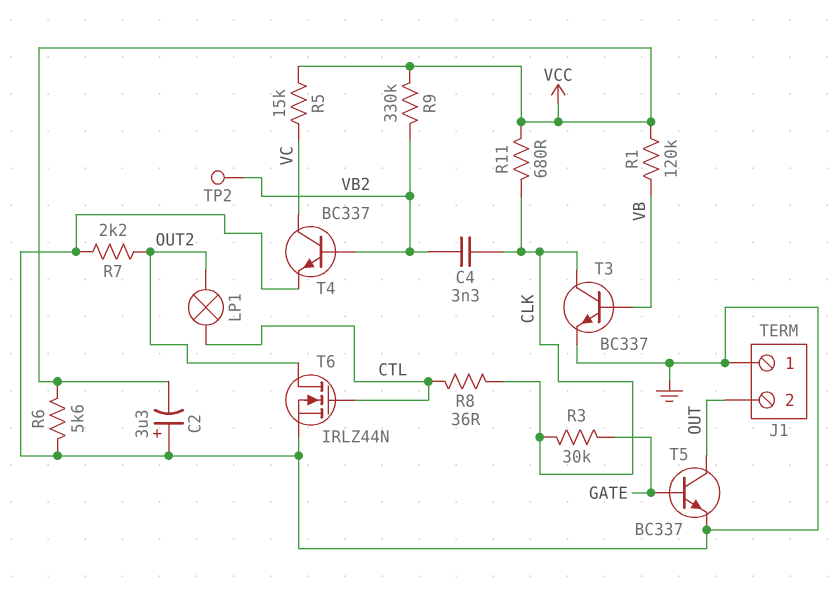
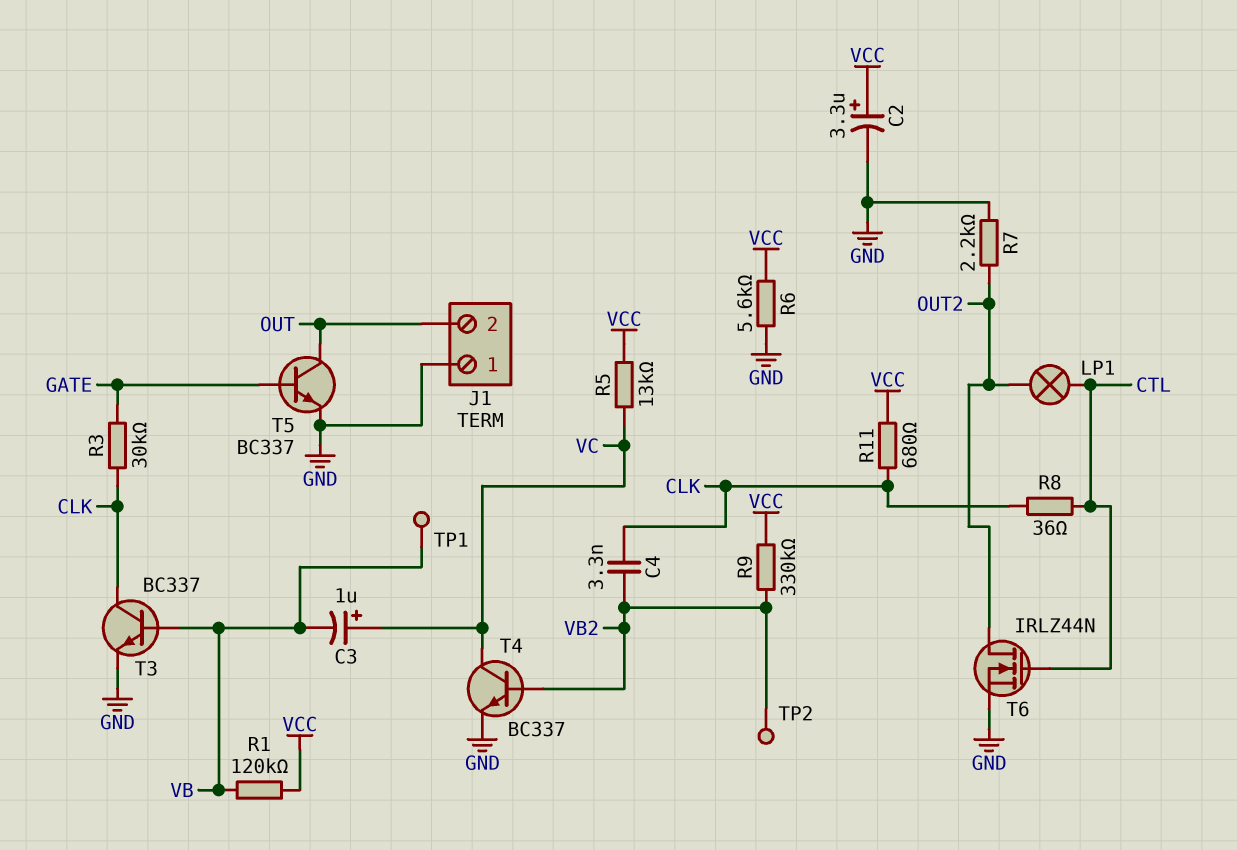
C2: 3.3uF (plus GND, minus VCC) -> 3.3uF (plus VCC, minus GND)
C3: none -> 1uF (plus VC, minus VB)
R5: 15k (VC, VCC) -> 13k (VC, VCC)
TP1: none -> test point (VB)

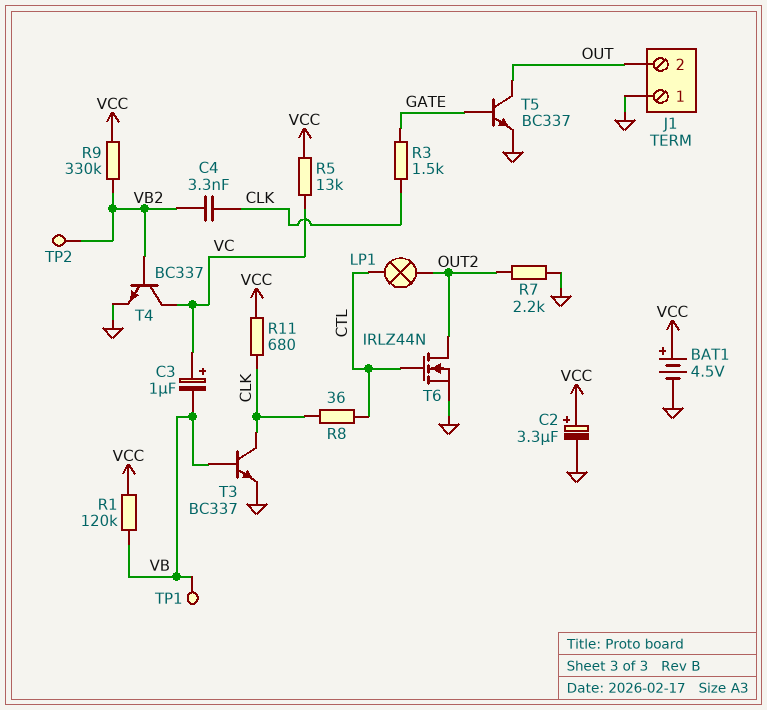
BAT1: none -> 4.5V (plus VCC, minus GND)
R3: 30k (CLK, GATE) -> 1.5k (CLK, GATE)
R6: 5.6k (GND, VCC) -> none

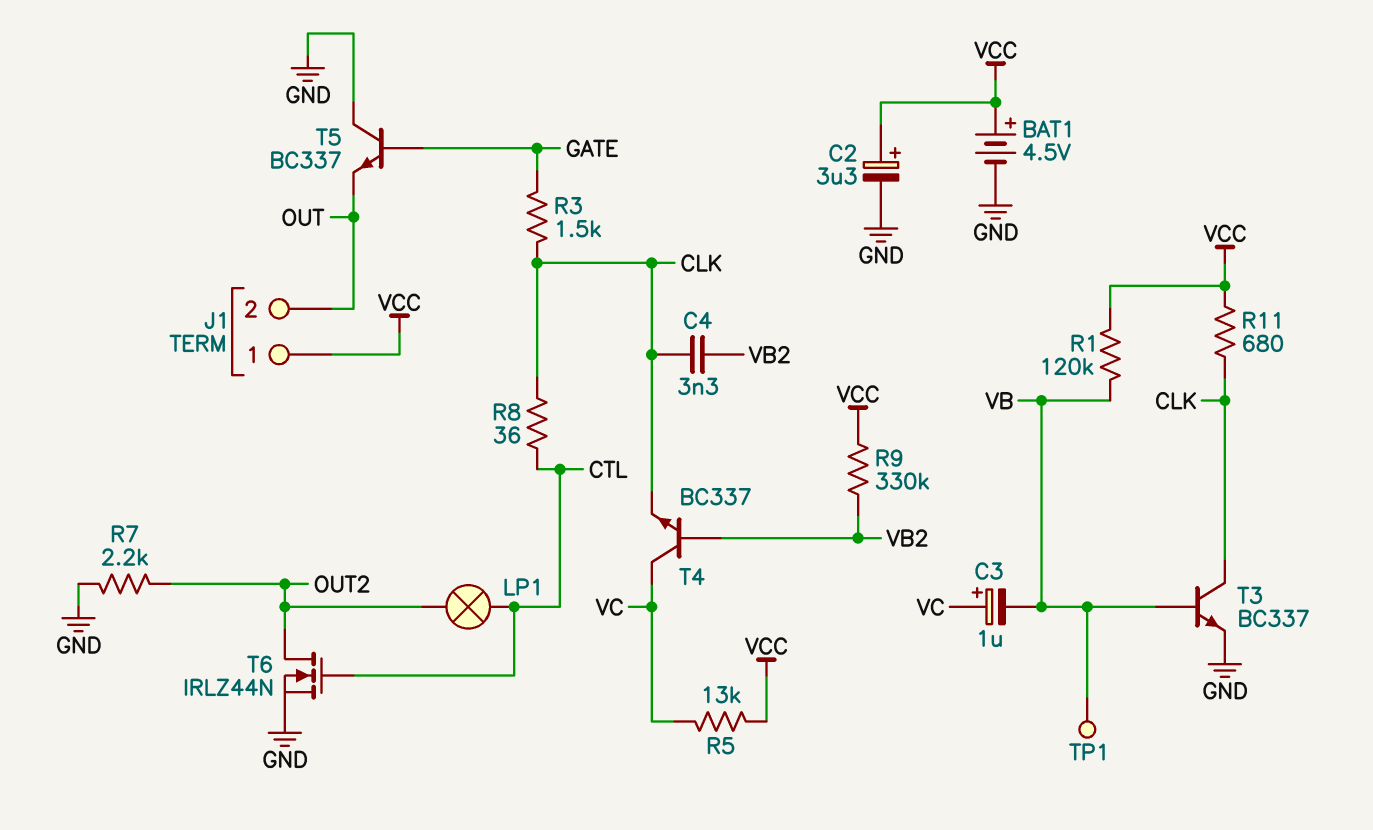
J1 pin 1: GND -> VCC
T4: NPN BC337 (B VB2, C VC, E GND) -> NPN BC337 (B VB2, C VC, E CLK)
T5: NPN BC337 (B GATE, C OUT, E GND) -> NPN BC337 (B GATE, C GND, E OUT)
TP2: test point (VB2) -> none

